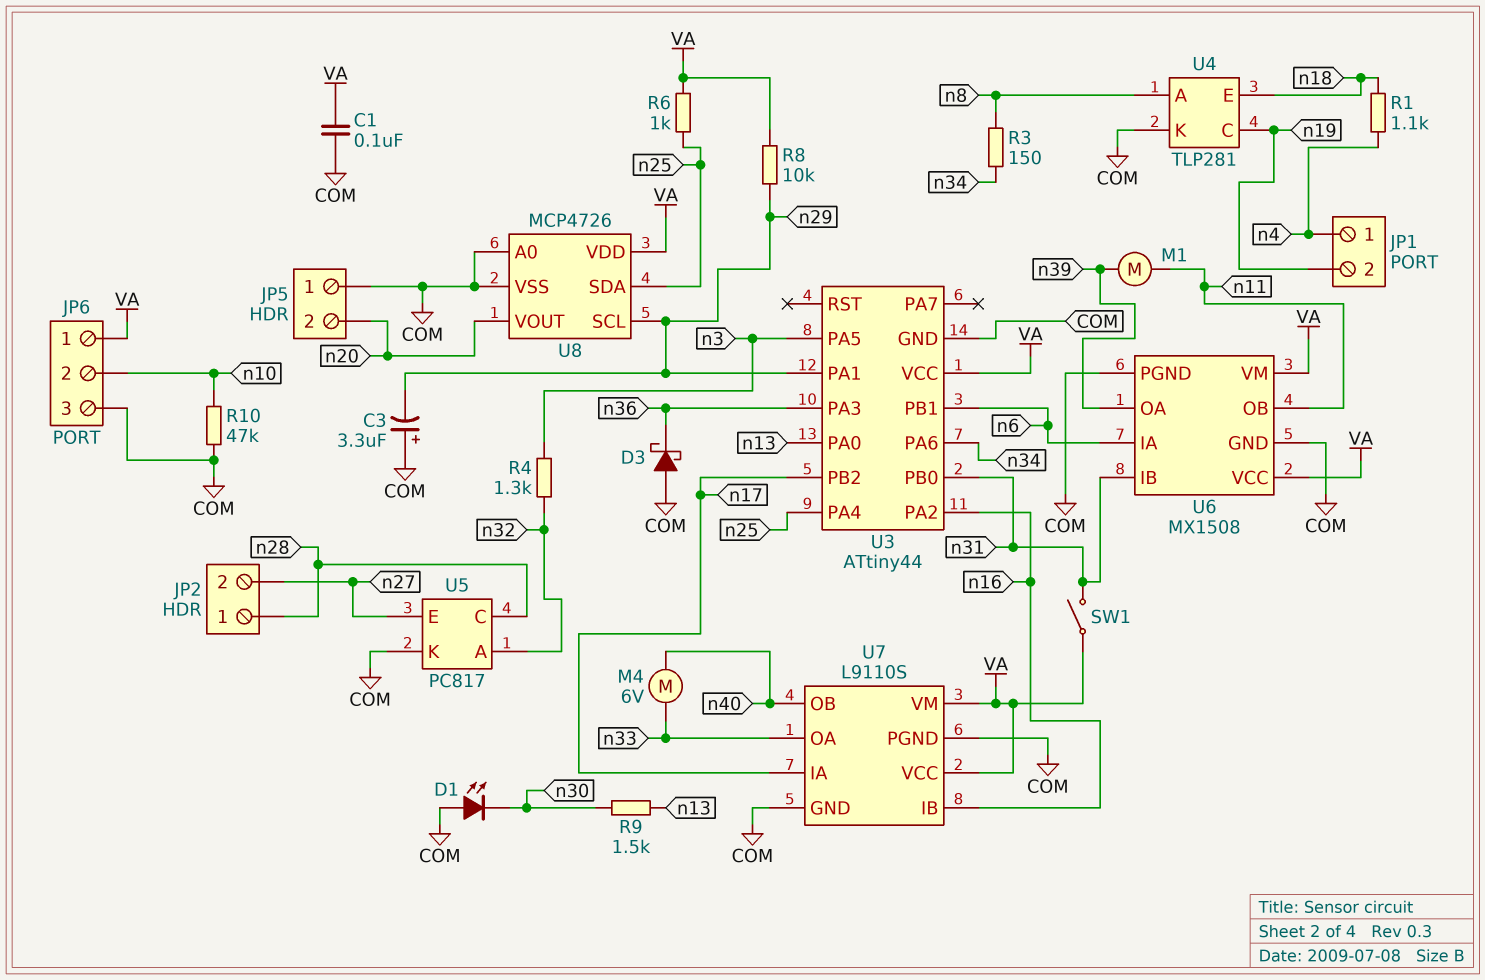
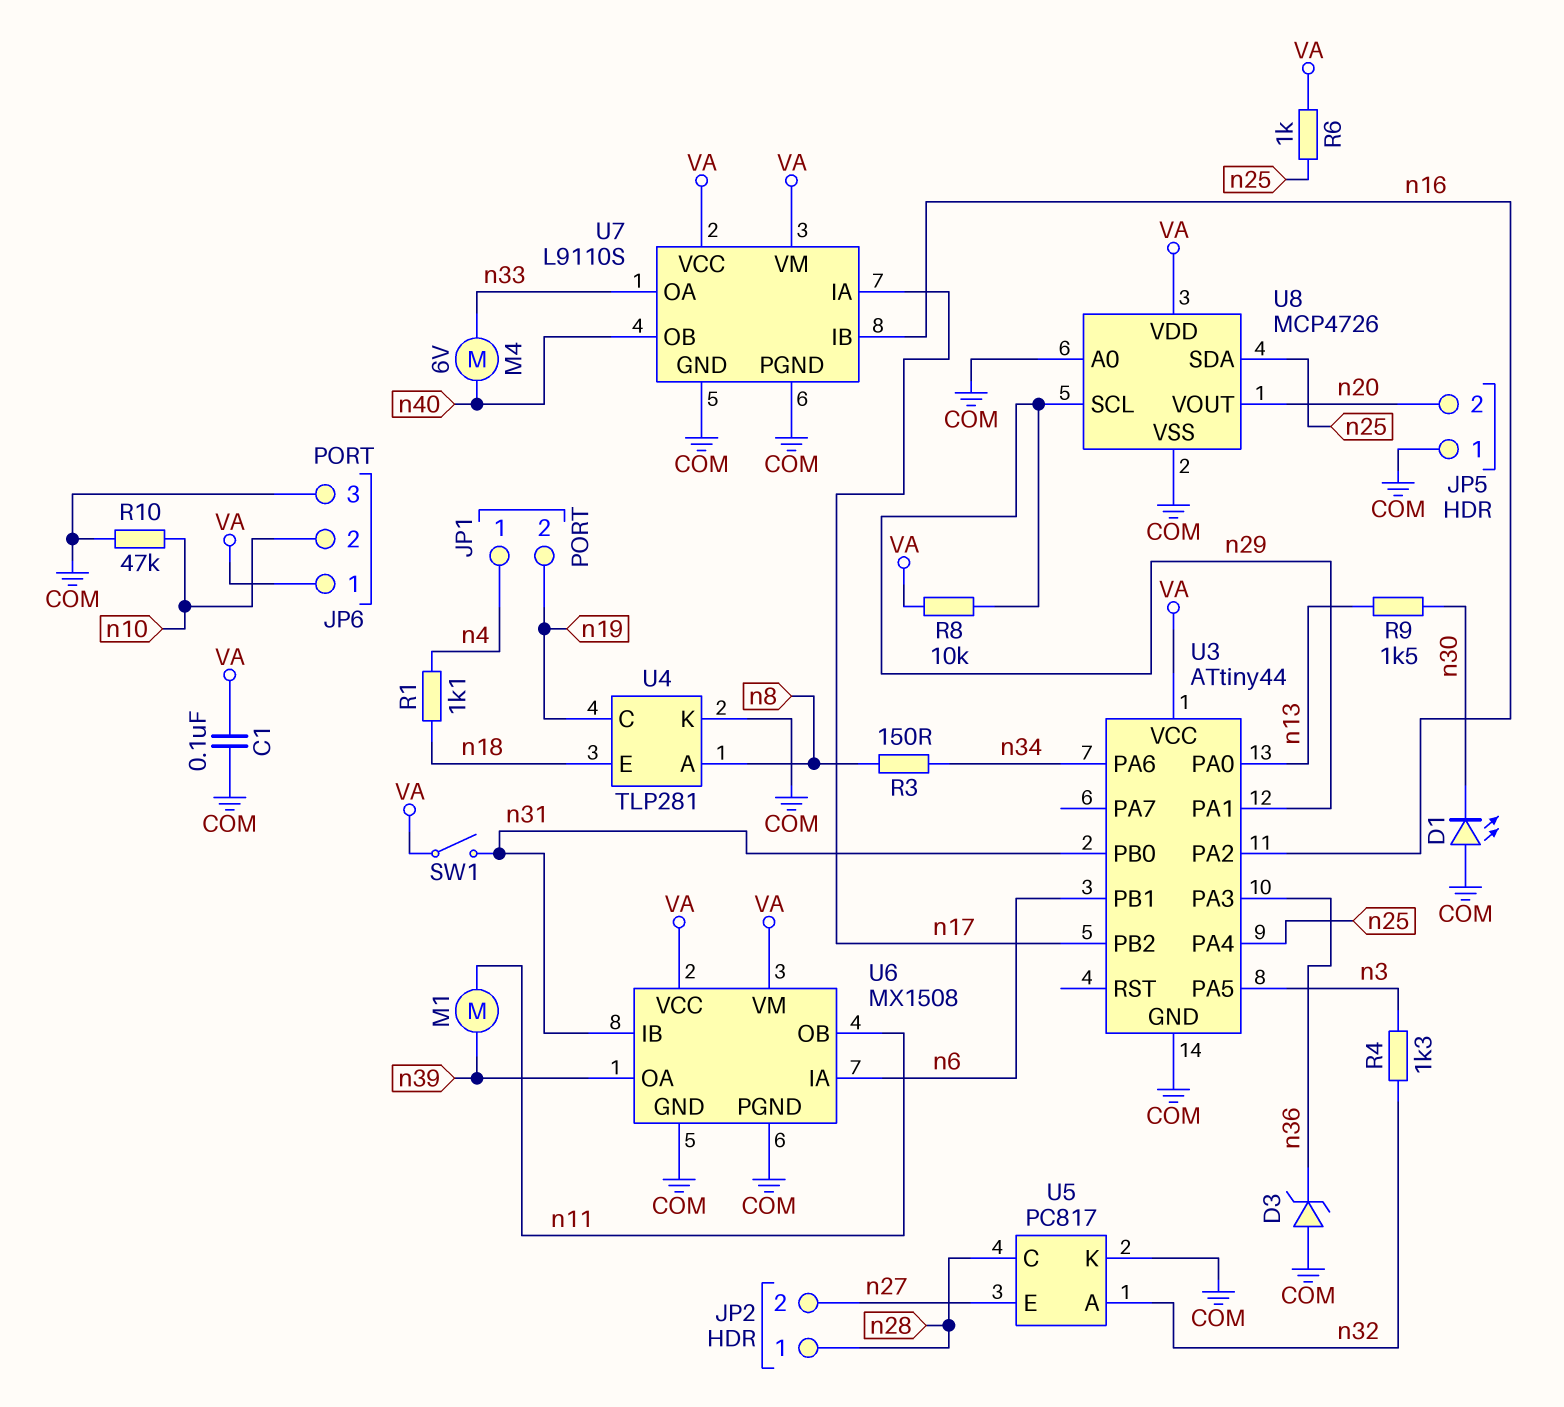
C3: 3.3uF (plus COM, minus n29) -> none
D3: schottky (A COM, K n36) -> zener (A COM, K n36)

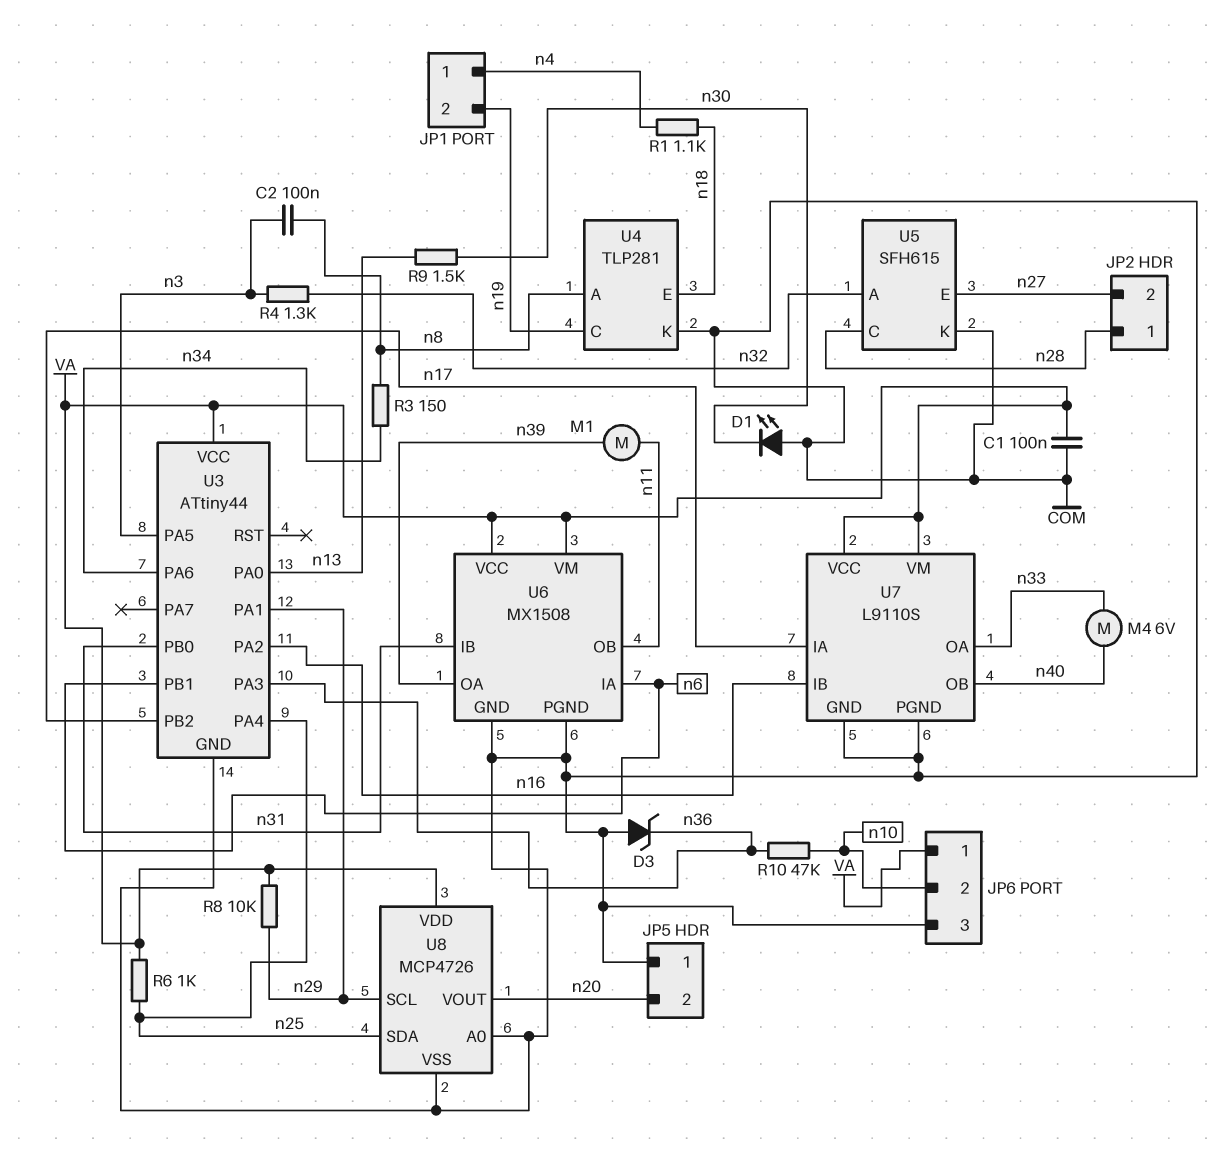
C2: none -> 100nF (n3, n8)
R10: 47k (COM, n10) -> 47k (n10, n36)
SW1: switch (VA, n31) -> none
U5: PC817 -> SFH615

